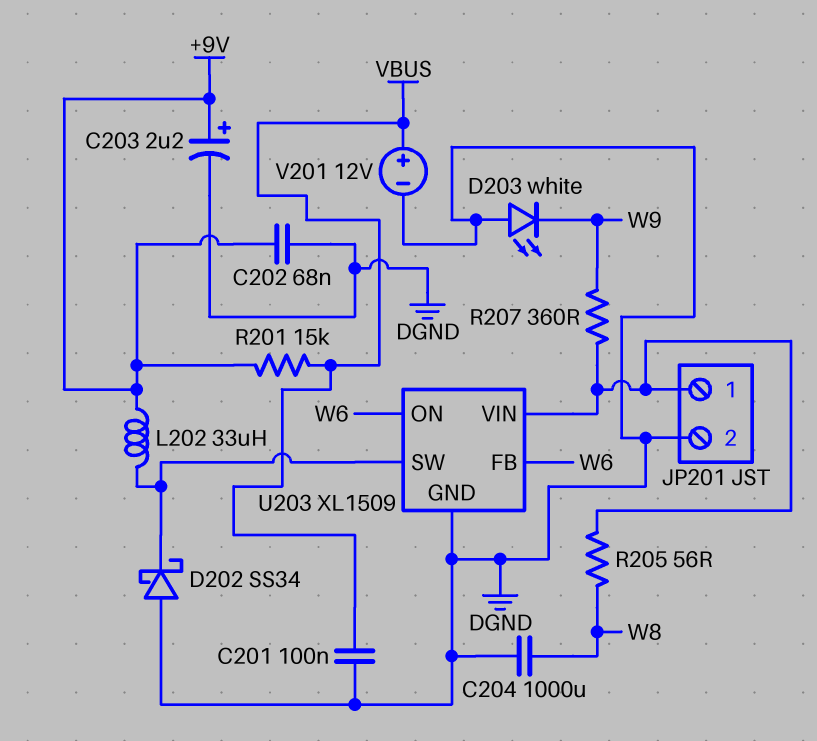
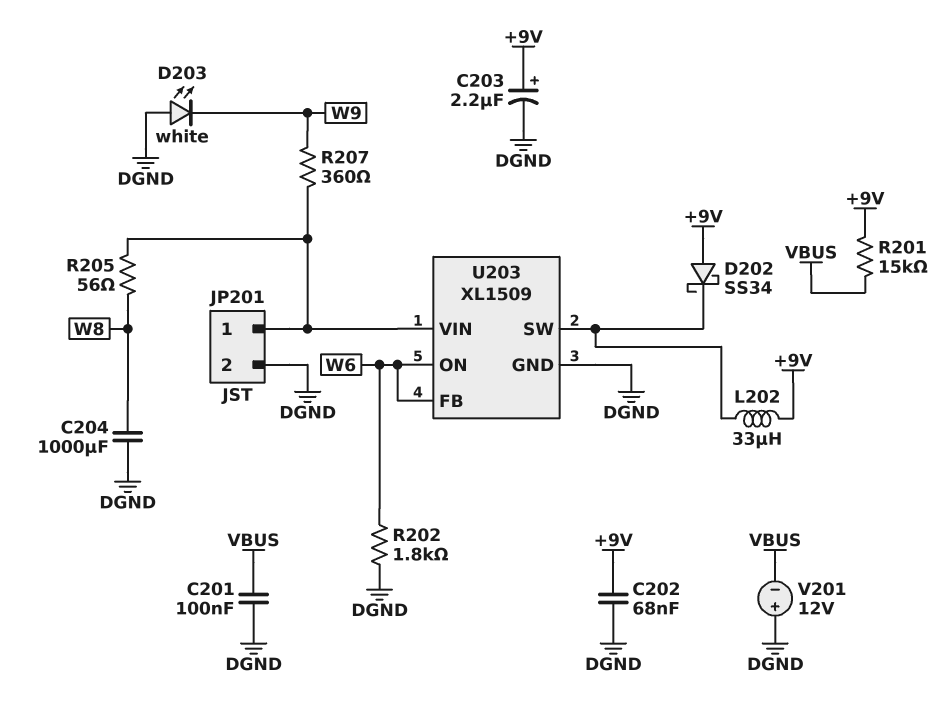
D202: schottky SS34 (A DGND, K U203/SW) -> schottky SS34 (A +9V, K U203/SW)
R202: none -> 1.8k (DGND, W6)
V201: 12V (plus VBUS, minus DGND) -> 12V (plus DGND, minus VBUS)

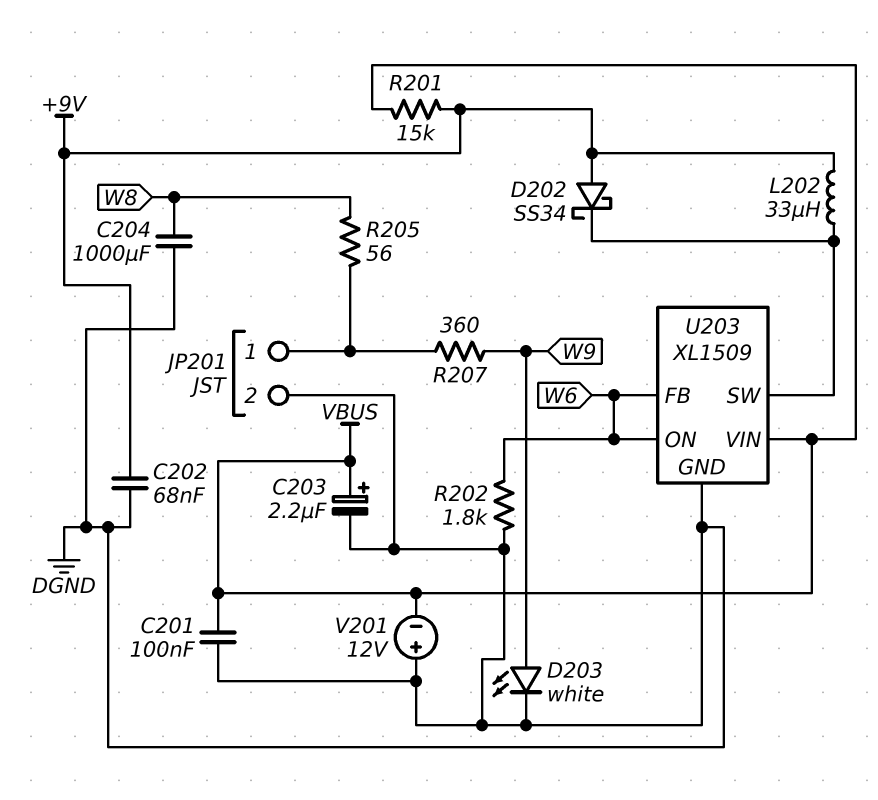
C203: 2.2uF (plus +9V, minus DGND) -> 2.2uF (plus VBUS, minus DGND)
D203: LED white (A DGND, K W9) -> LED white (A W9, K DGND)
U203 pin VIN: JP201/1 -> VBUS

